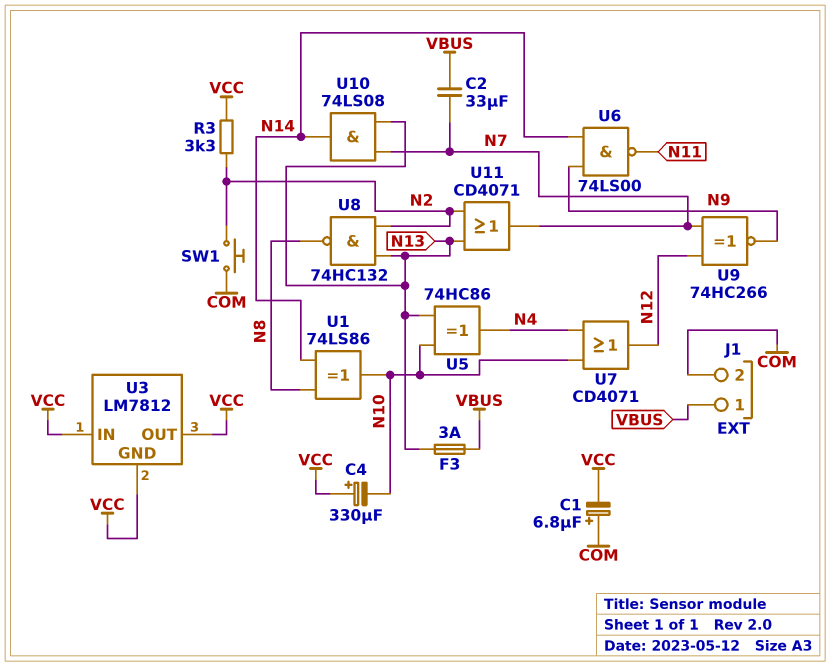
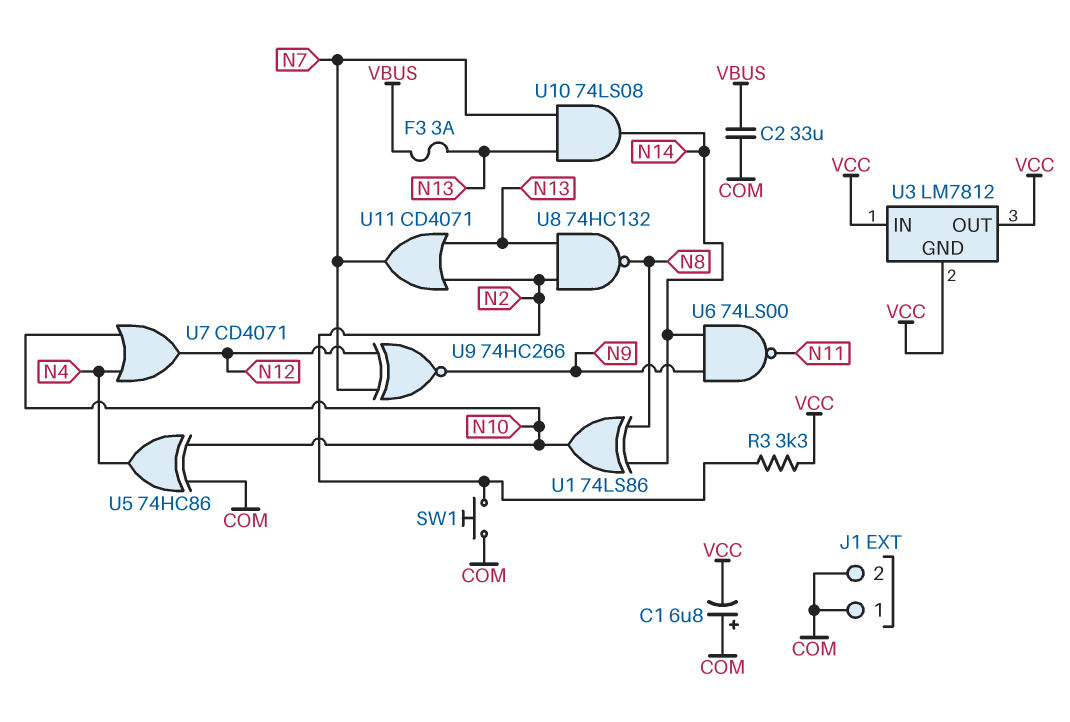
C2: 33uF (N7, VBUS) -> 33uF (COM, VBUS)
C4: 330uF (plus VCC, minus N10) -> none
J1 pin 1: VBUS -> COM
U5: XOR 74HC86 (in N10, in N13, out N4) -> XOR 74HC86 (in COM, in N10, out N4)

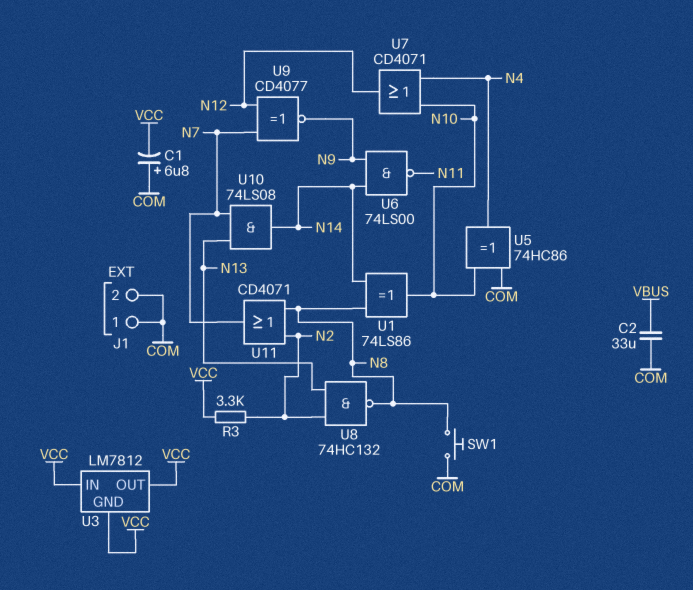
F3: 3A (N13, VBUS) -> none
SW1: button (COM, N2) -> button (COM, N8)
U9: XNOR 74HC266 (in N7, in N12, out N9) -> XNOR CD4077 (in N7, in N12, out N9)
U11: OR CD4071 (in N2, in N13, out N7) -> OR CD4071 (in N2, in N8, out N7)

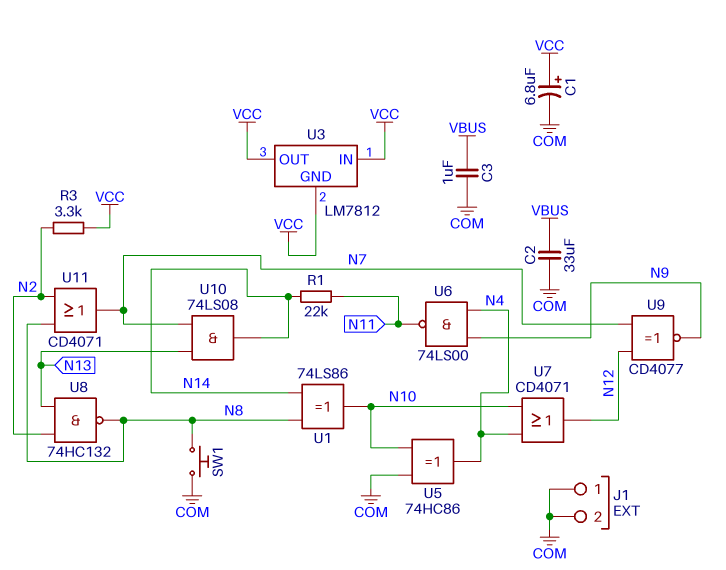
C1: 6.8uF (plus COM, minus VCC) -> 6.8uF (plus VCC, minus COM)
C3: none -> 1uF (COM, VBUS)
R1: none -> 22k (N11, N14)
U6: NAND 74LS00 (in N9, in N14, out N11) -> NAND 74LS00 (in N4, in N9, out N11)

